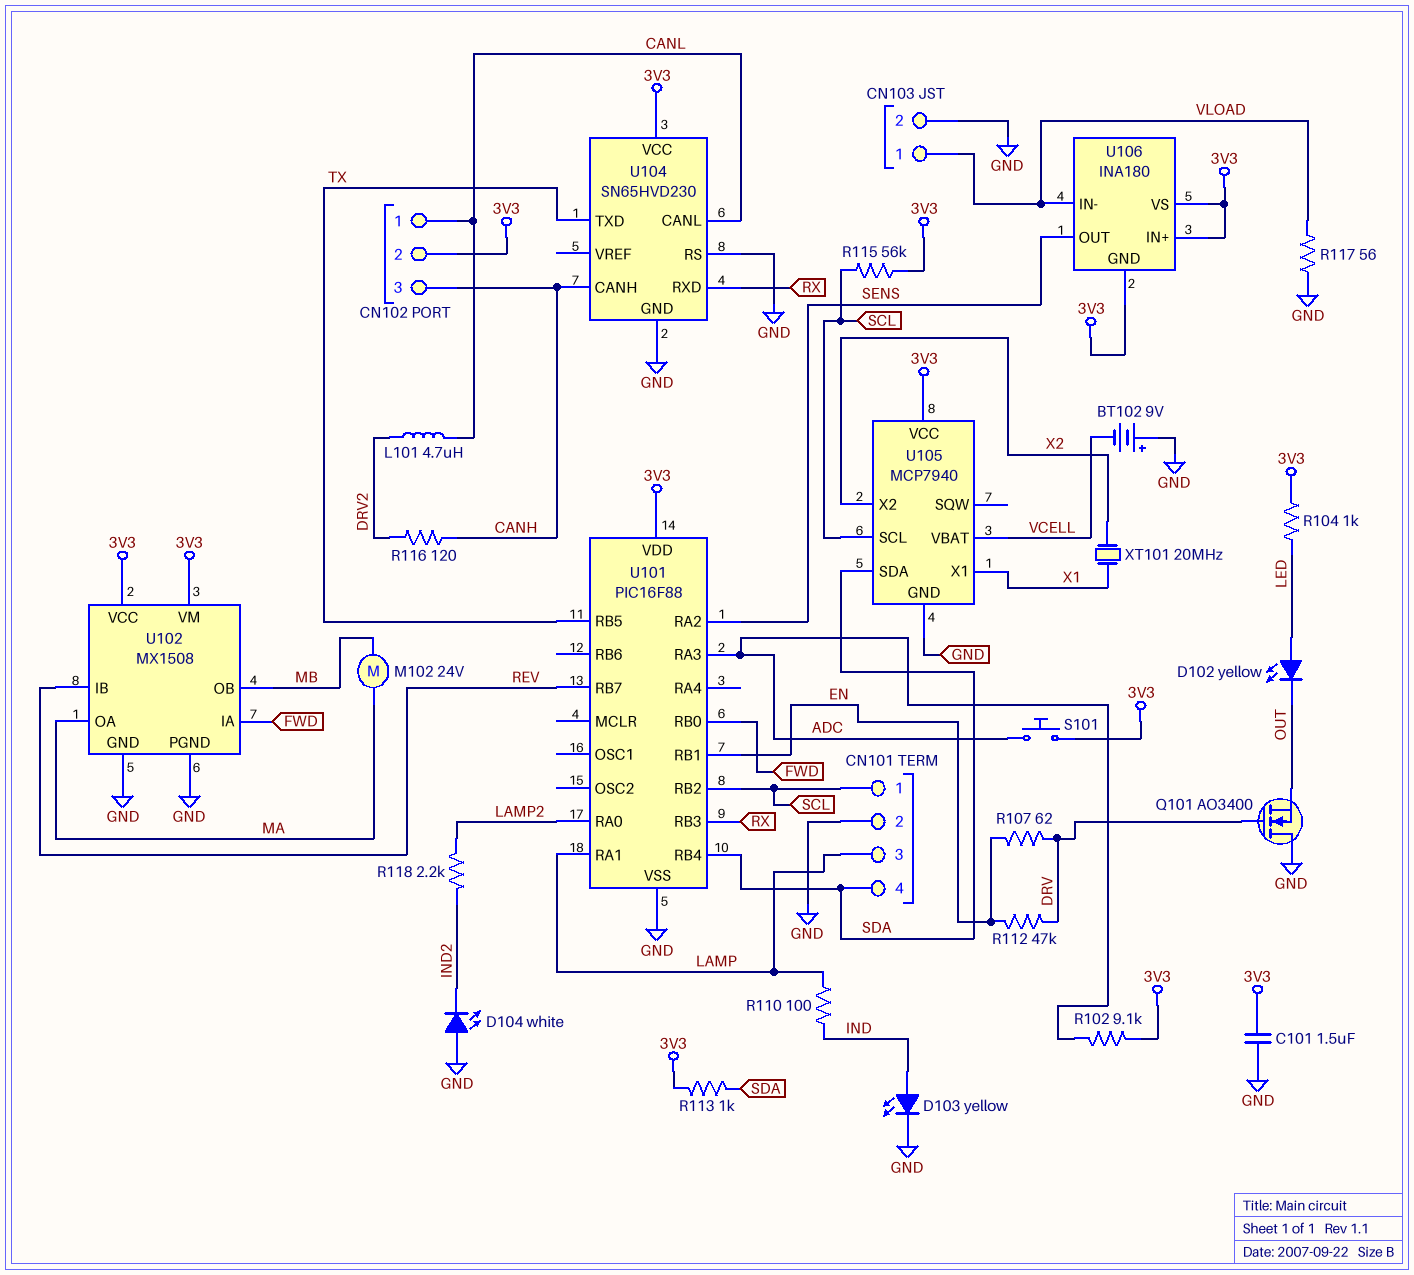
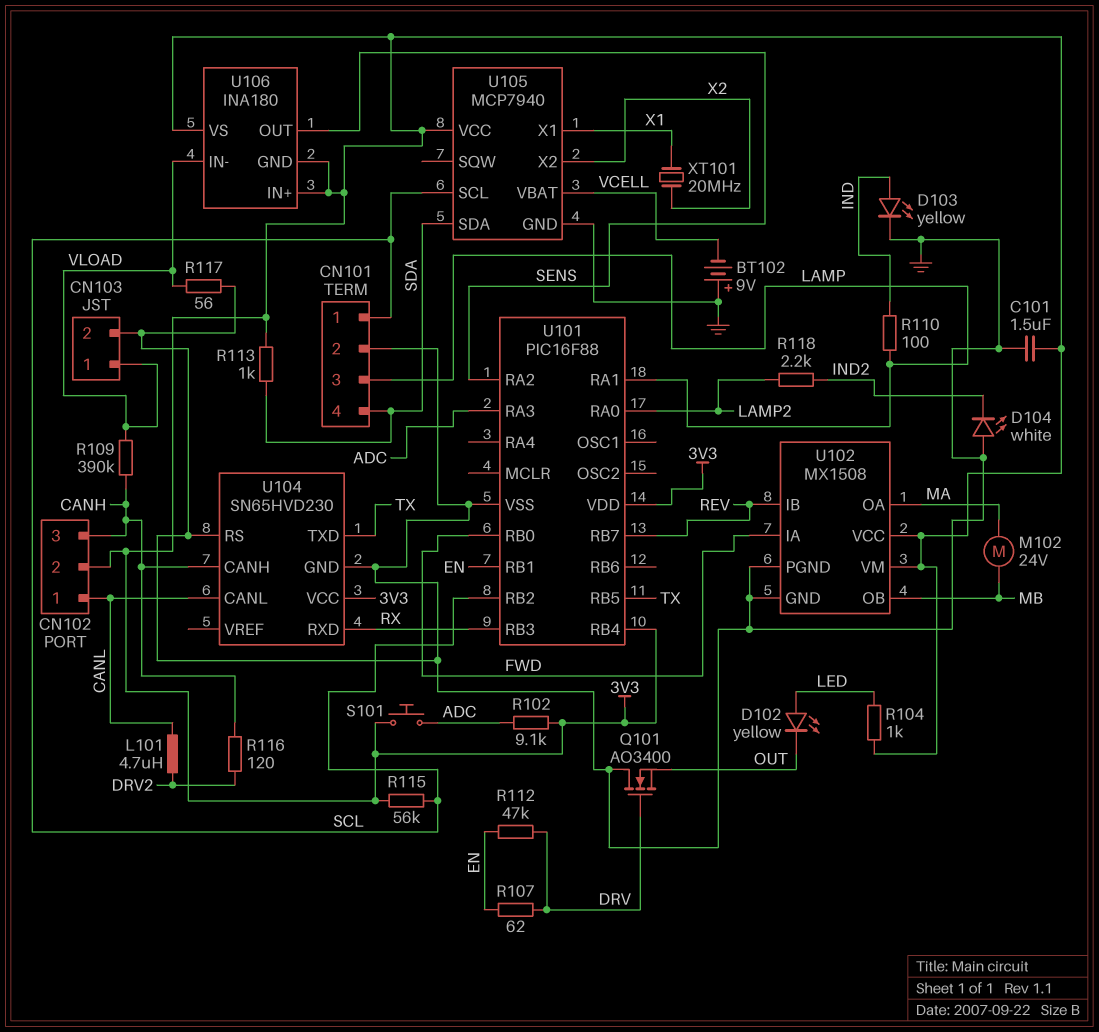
R109: none -> 390k (CANH, VLOAD)
U101 pin RB4: SDA -> 3V3

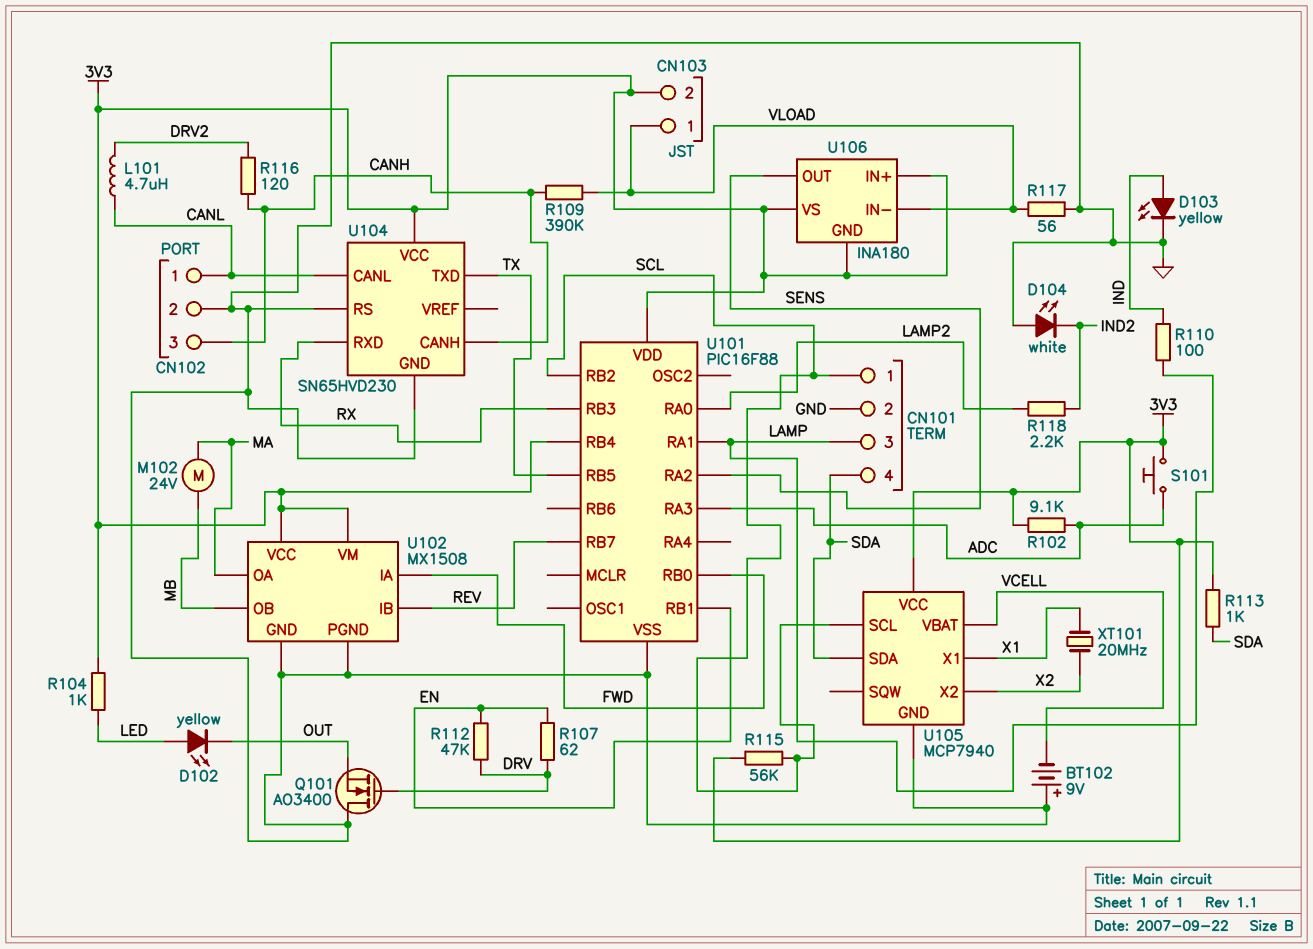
C101: 1.5uF (3V3, GND) -> none
CN102 pin 2: 3V3 -> GND
CN103 pin 2: GND -> 3V3

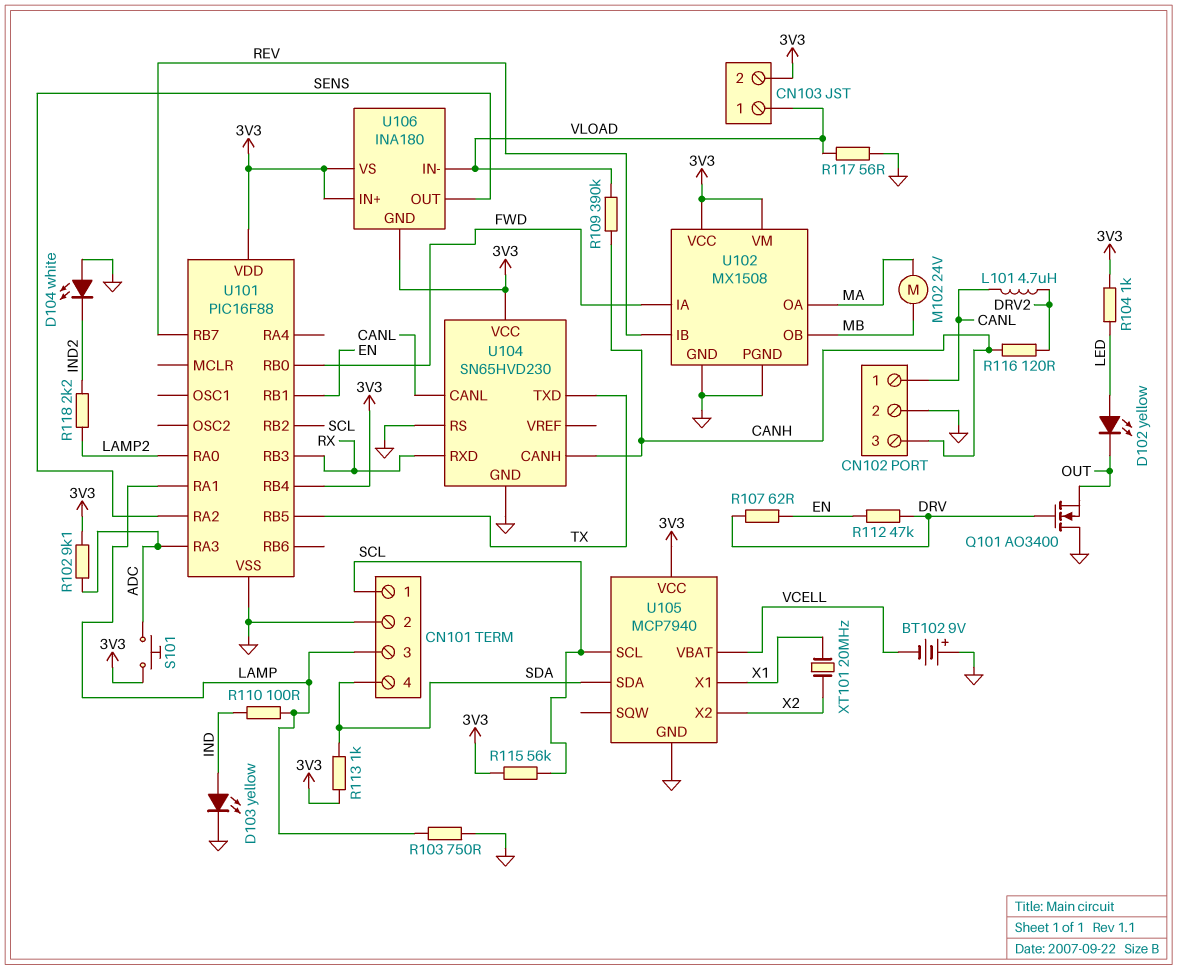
R103: none -> 750 (GND, LAMP)

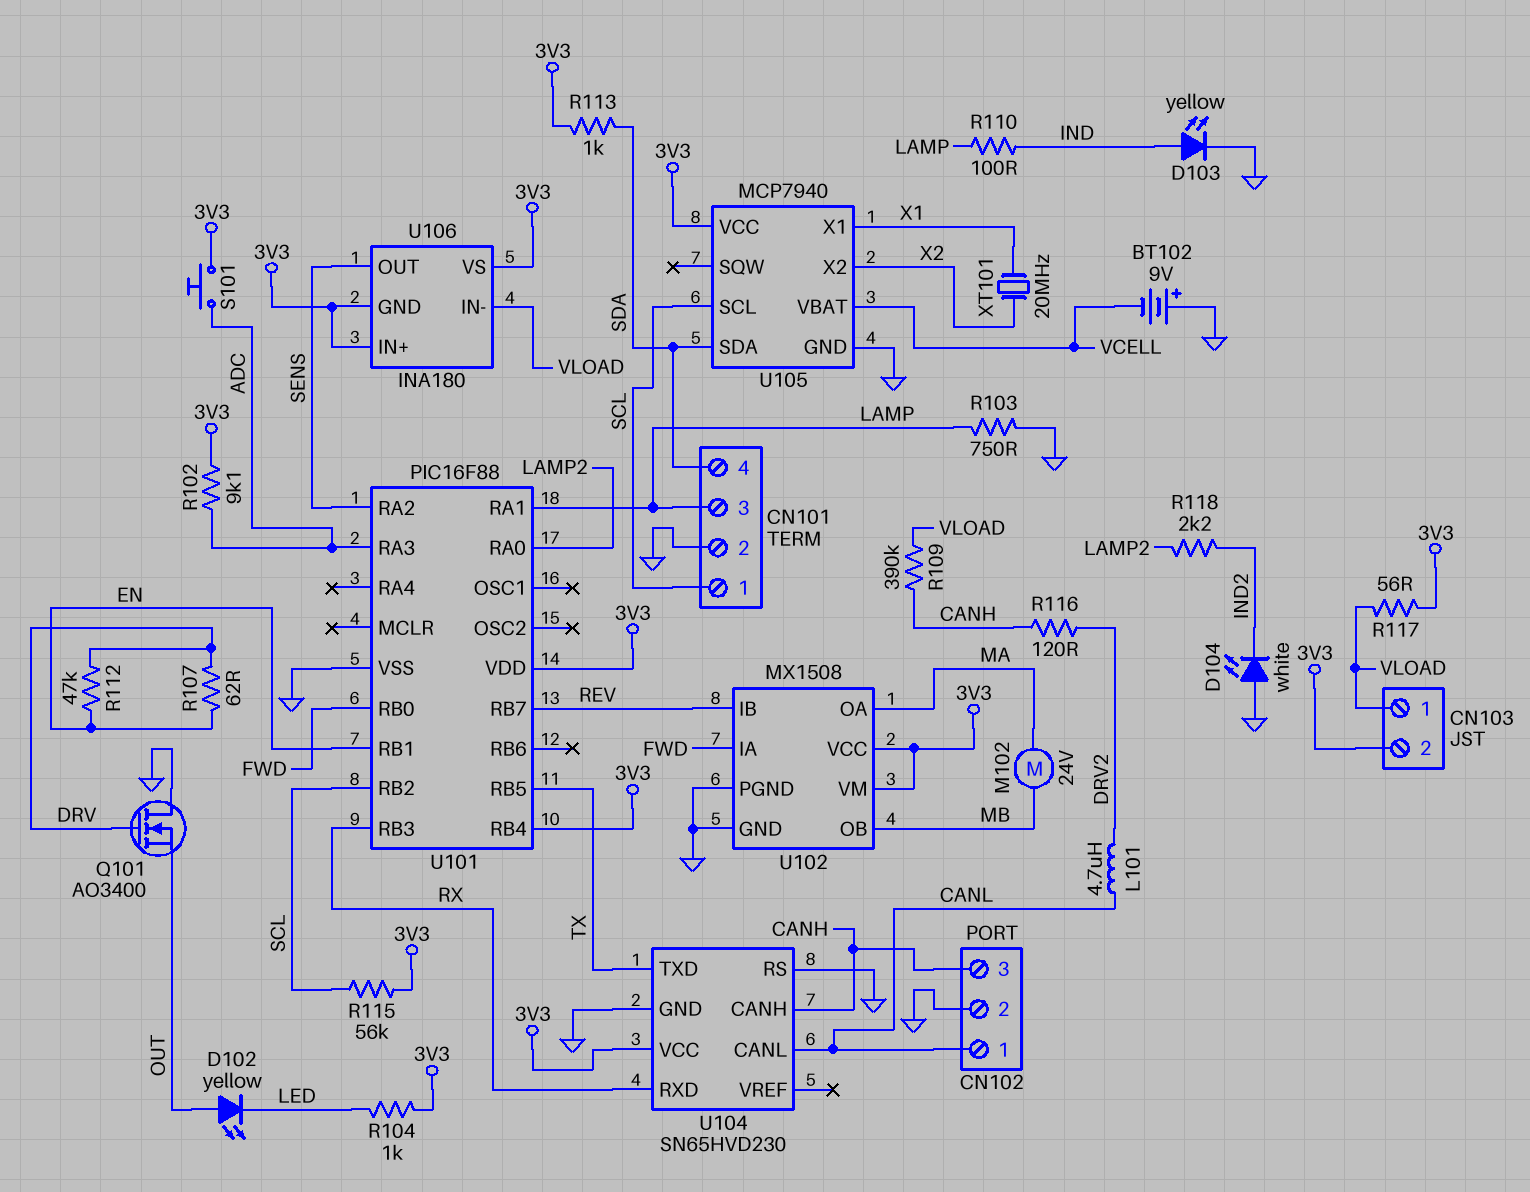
D102: LED yellow (A LED, K OUT) -> LED yellow (A OUT, K LED)
R117: 56 (GND, VLOAD) -> 56 (3V3, VLOAD)

